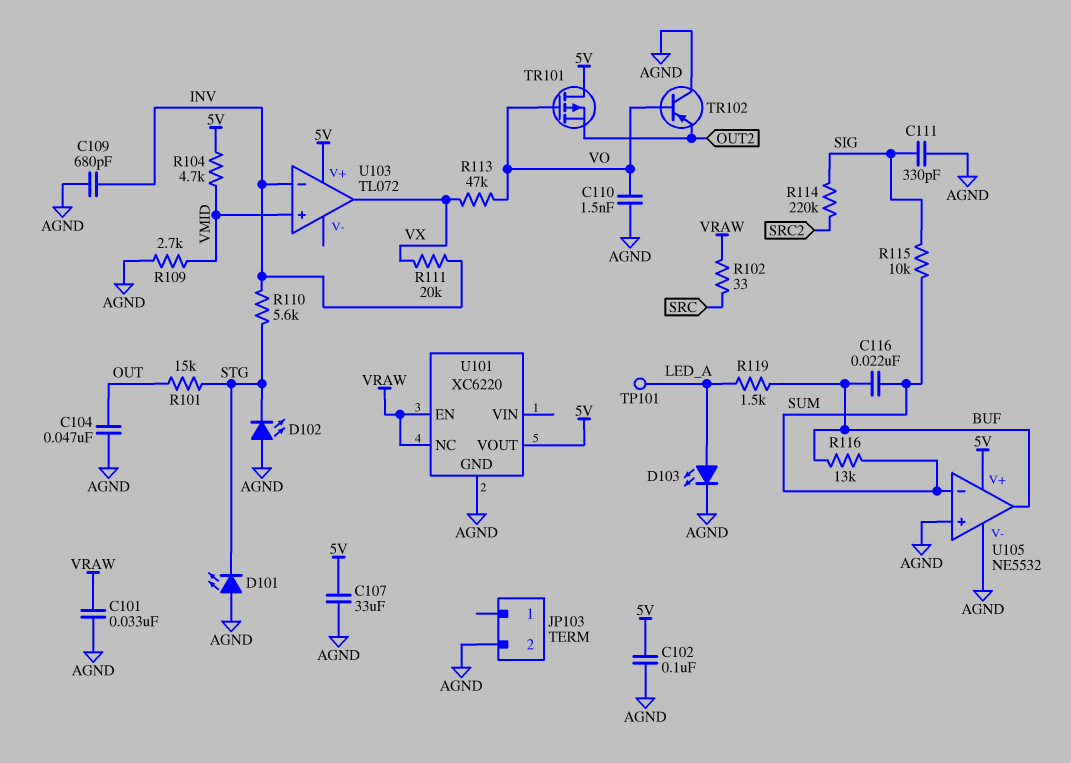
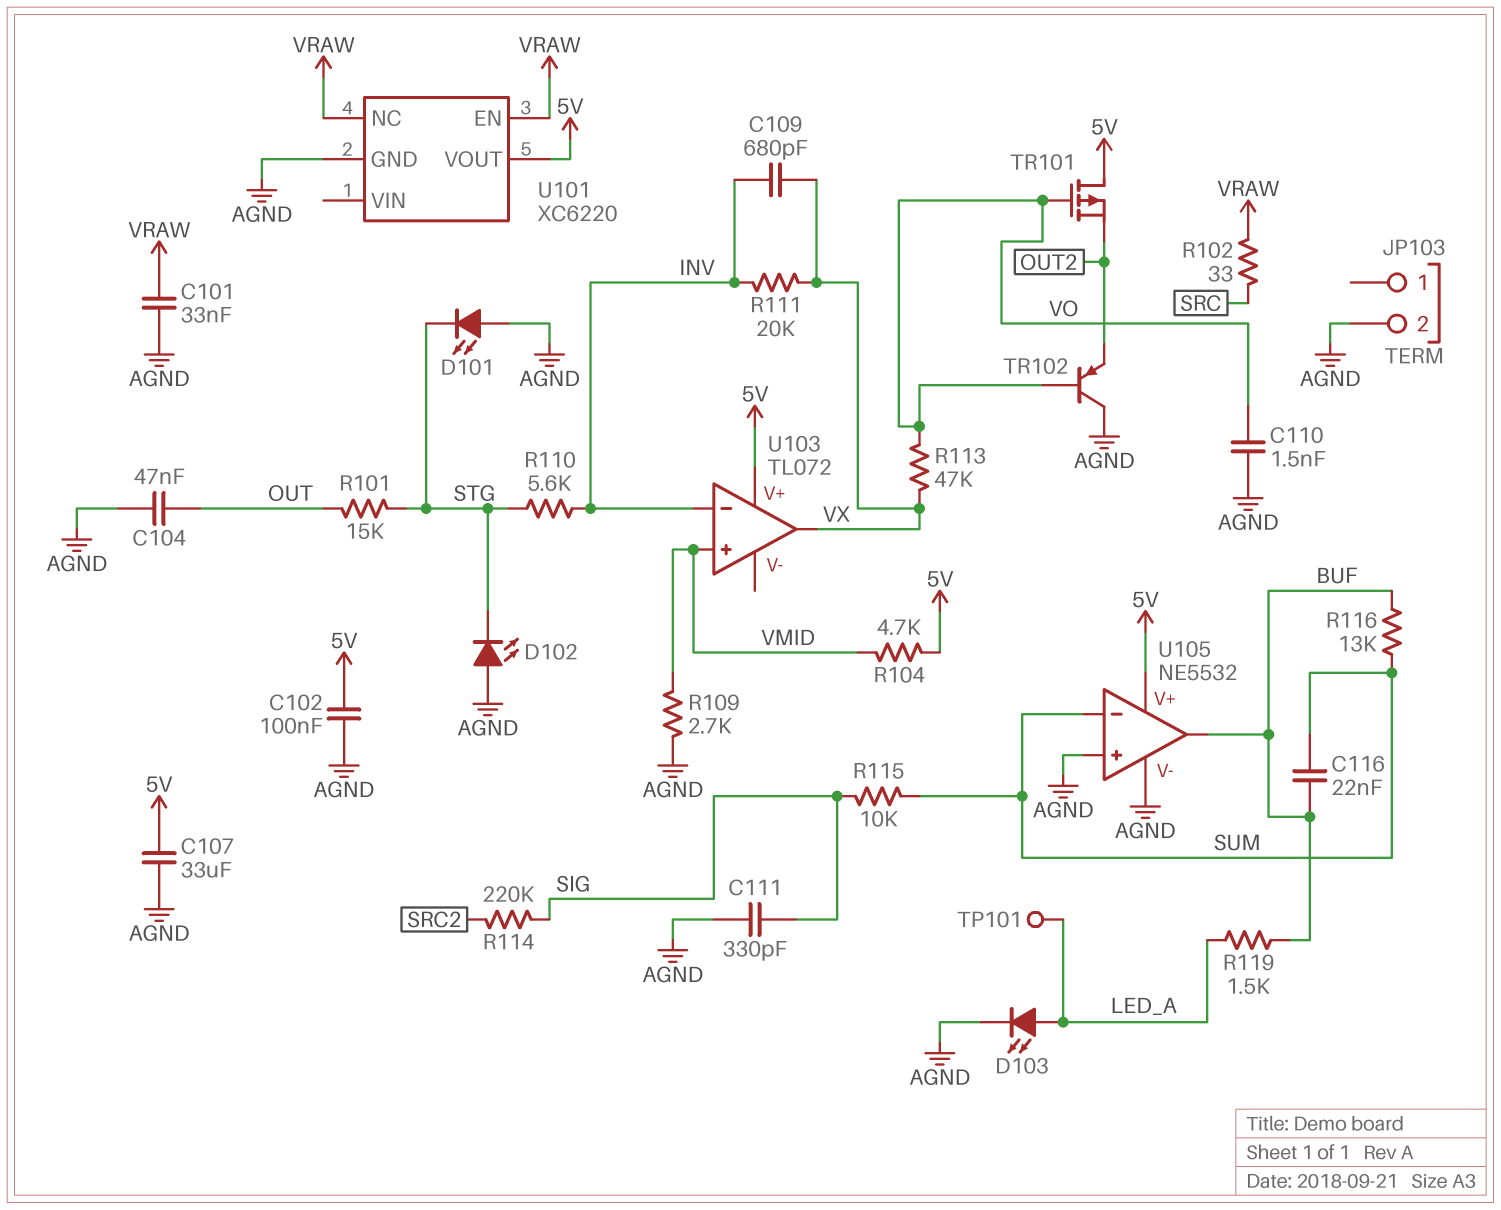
C109: 680pF (AGND, INV) -> 680pF (INV, VX)

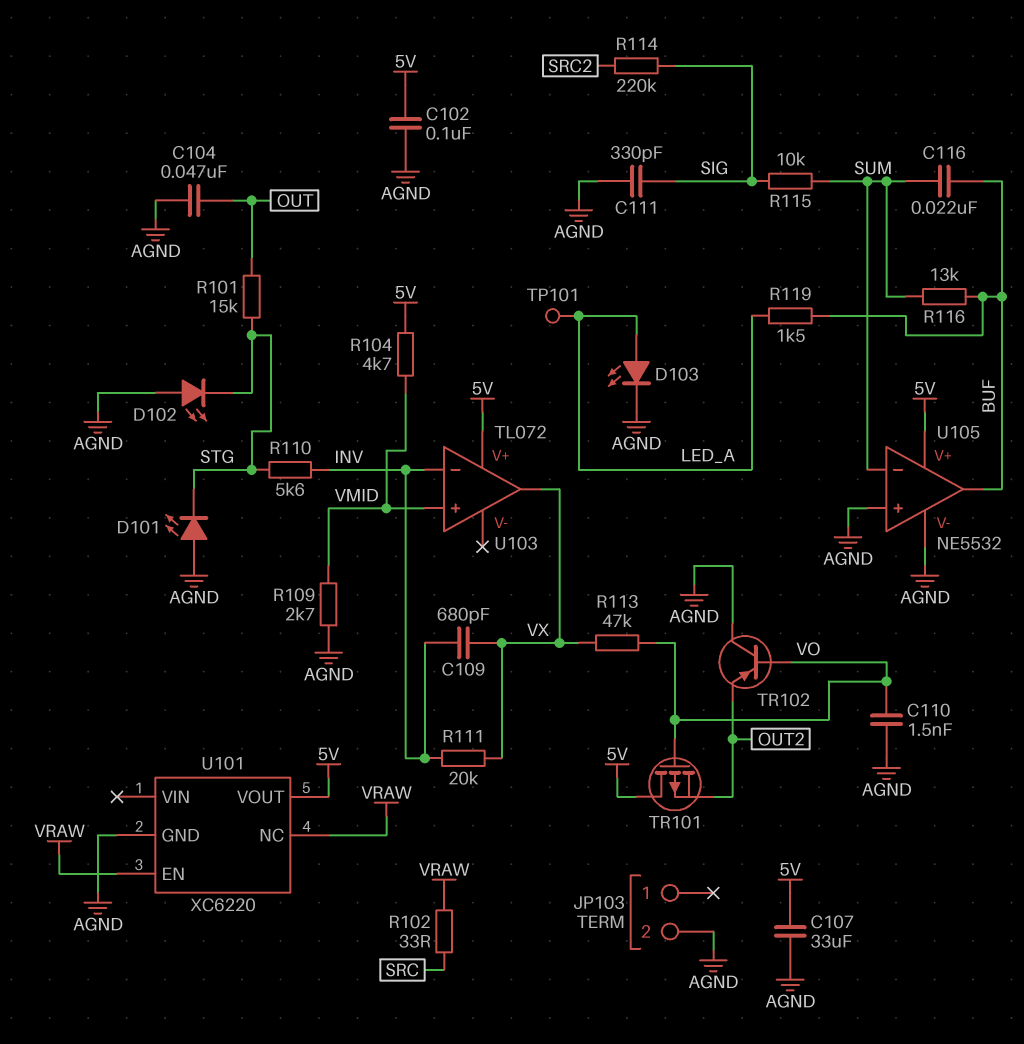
C101: 33nF (AGND, VRAW) -> none

